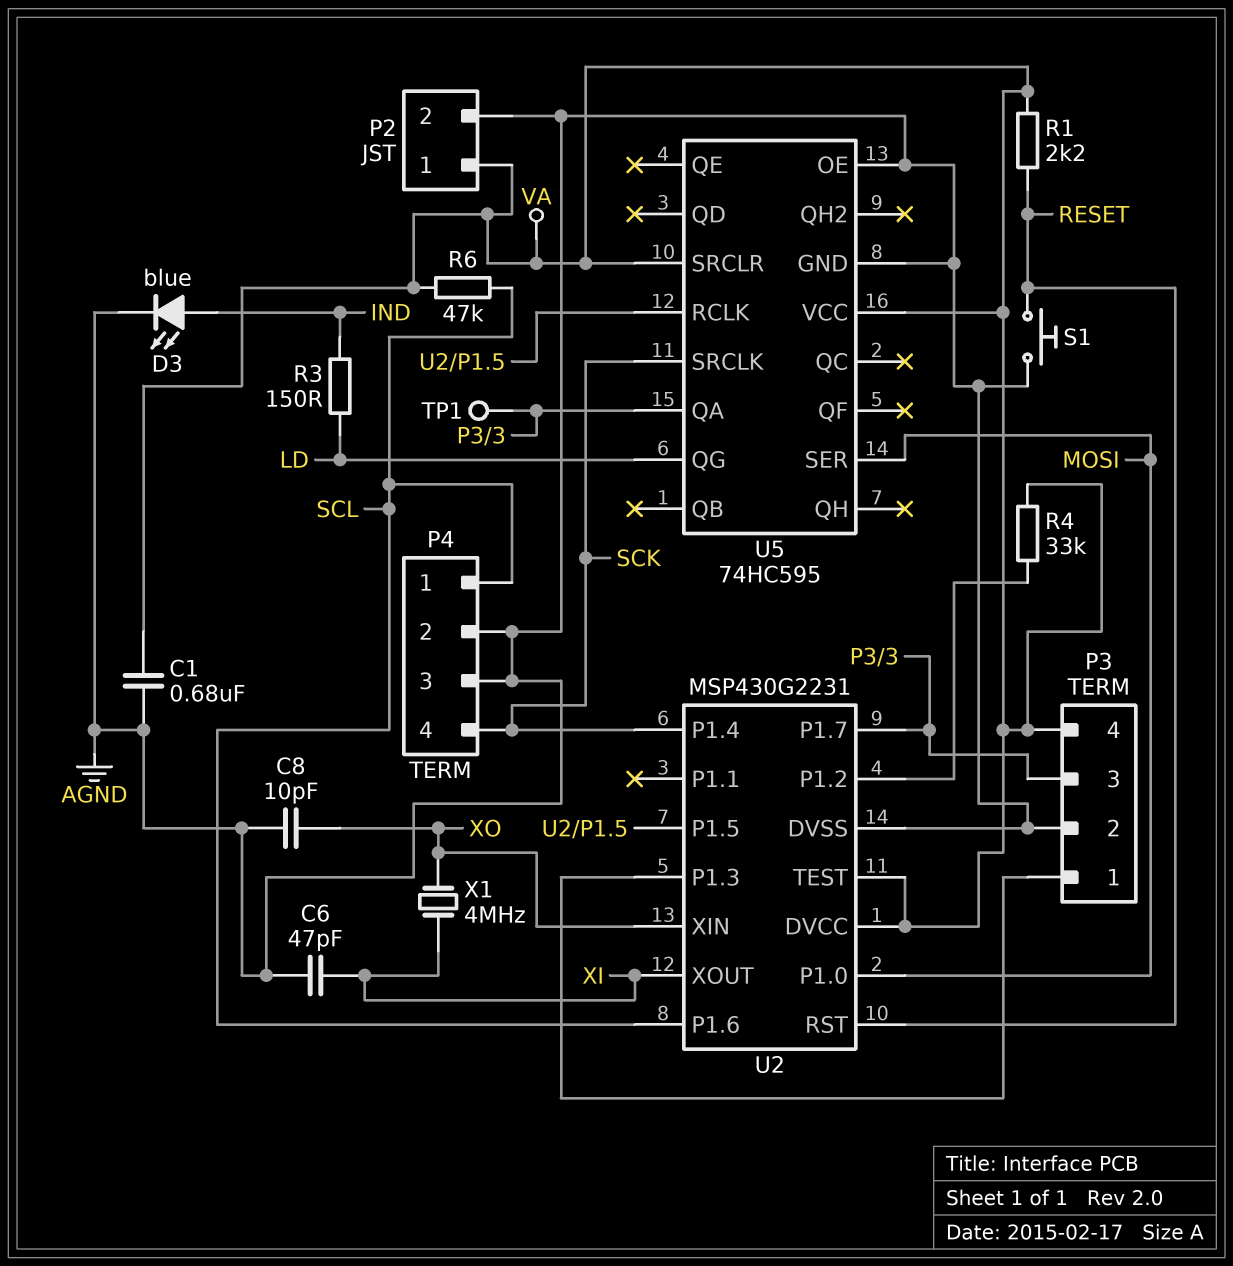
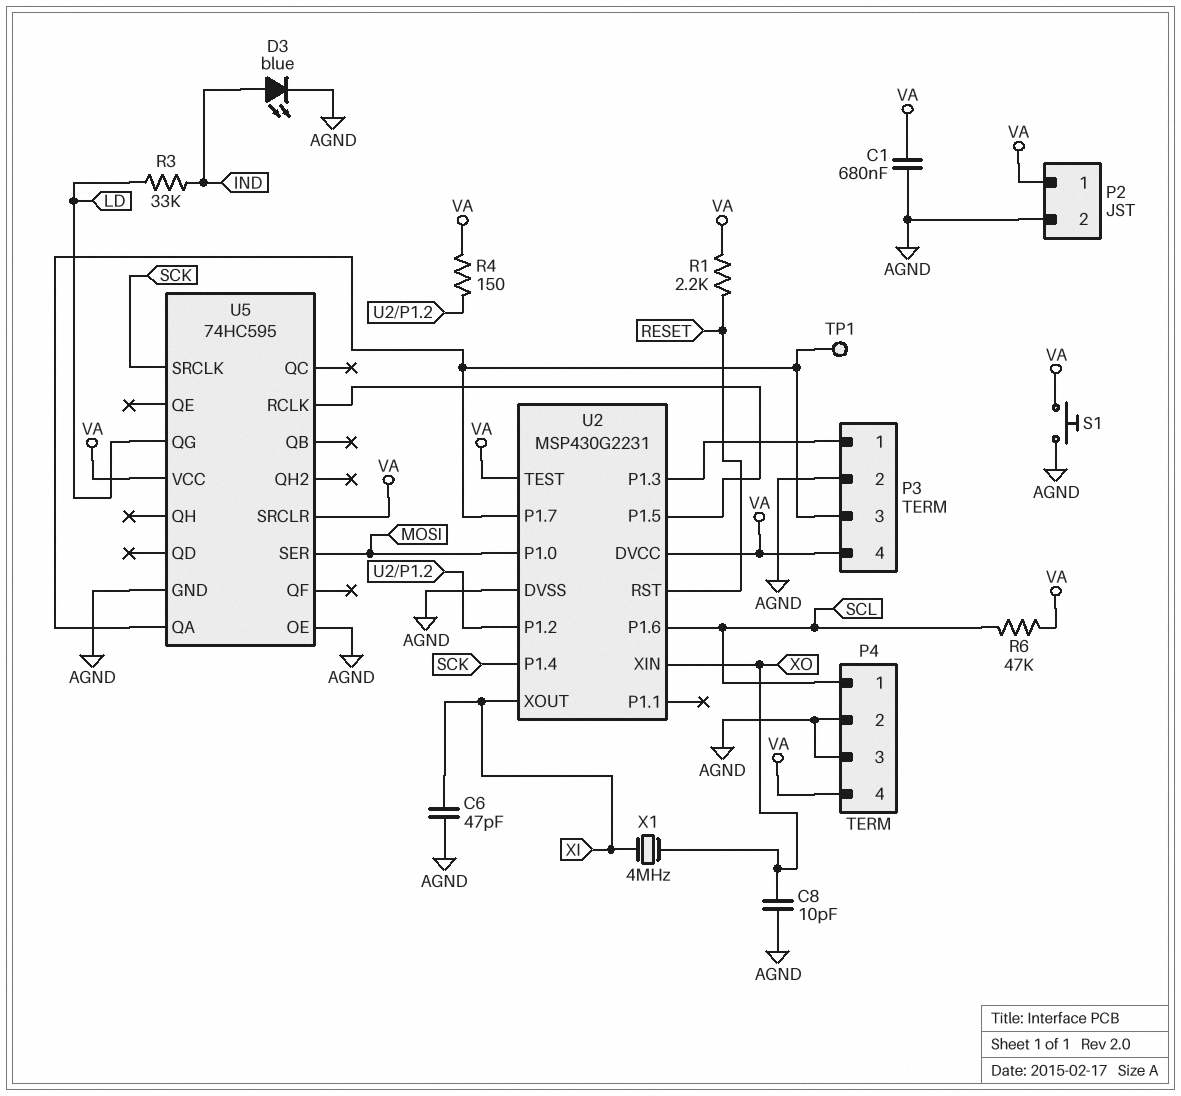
P4 pin 4: SCK -> VA
R3: 150 (IND, LD) -> 33k (IND, LD)
R4: 33k (U2/P1.2, VA) -> 150 (U2/P1.2, VA)
S1: button (AGND, RESET) -> button (AGND, VA)

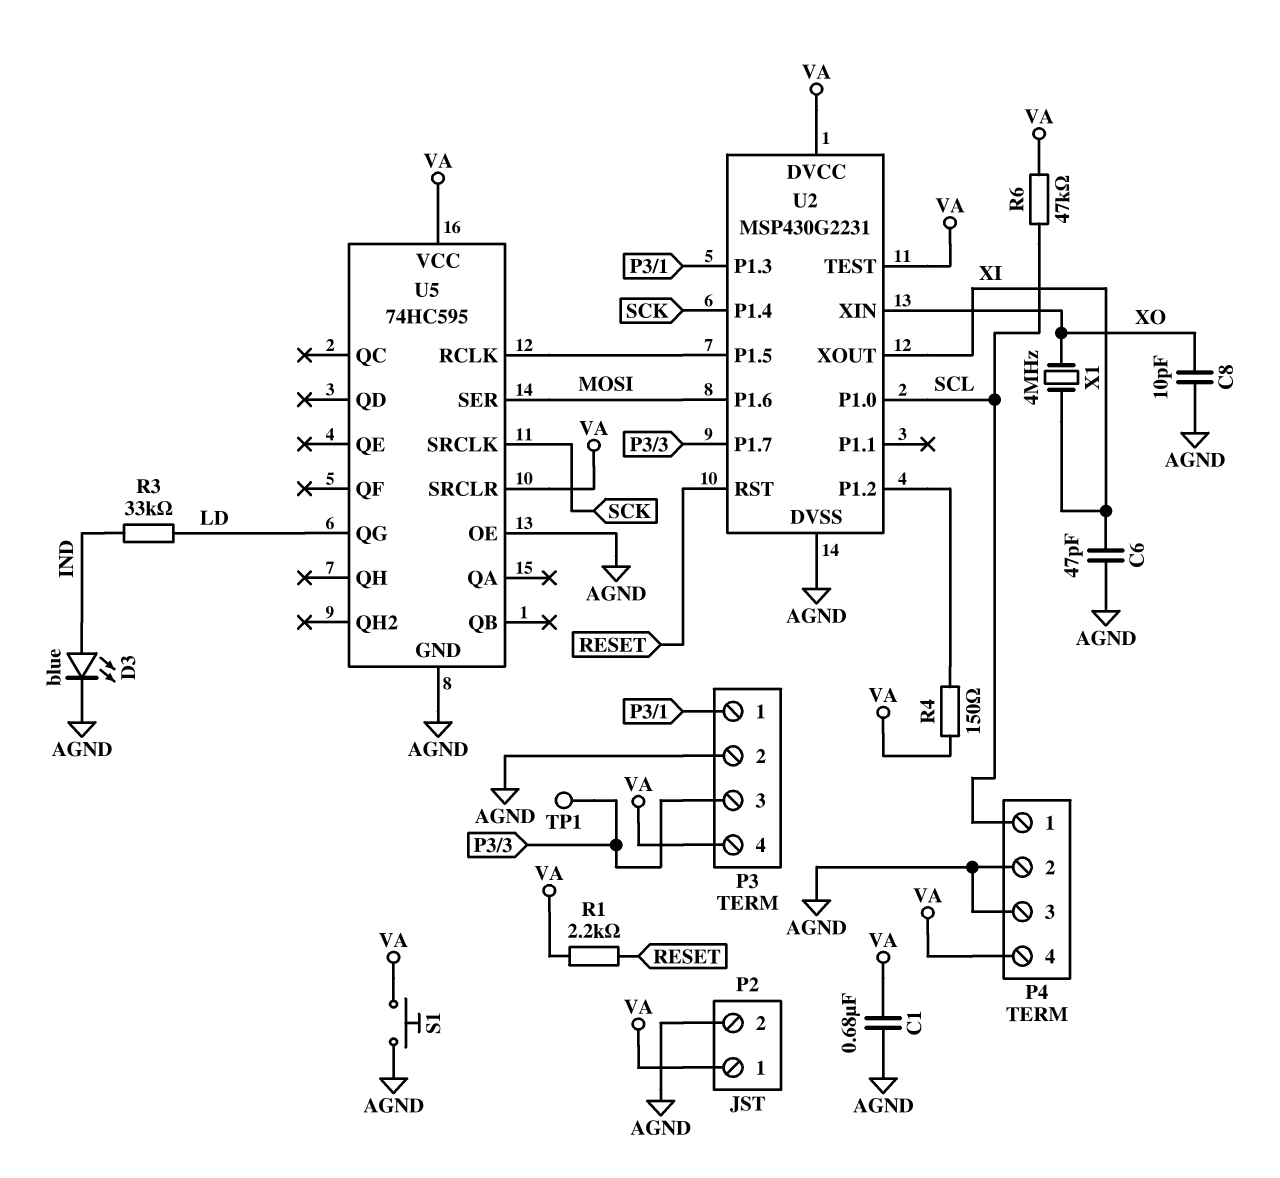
U2 pin P1.0: MOSI -> SCL
U2 pin P1.6: SCL -> MOSI
U5 pin QA: P3/3 -> none

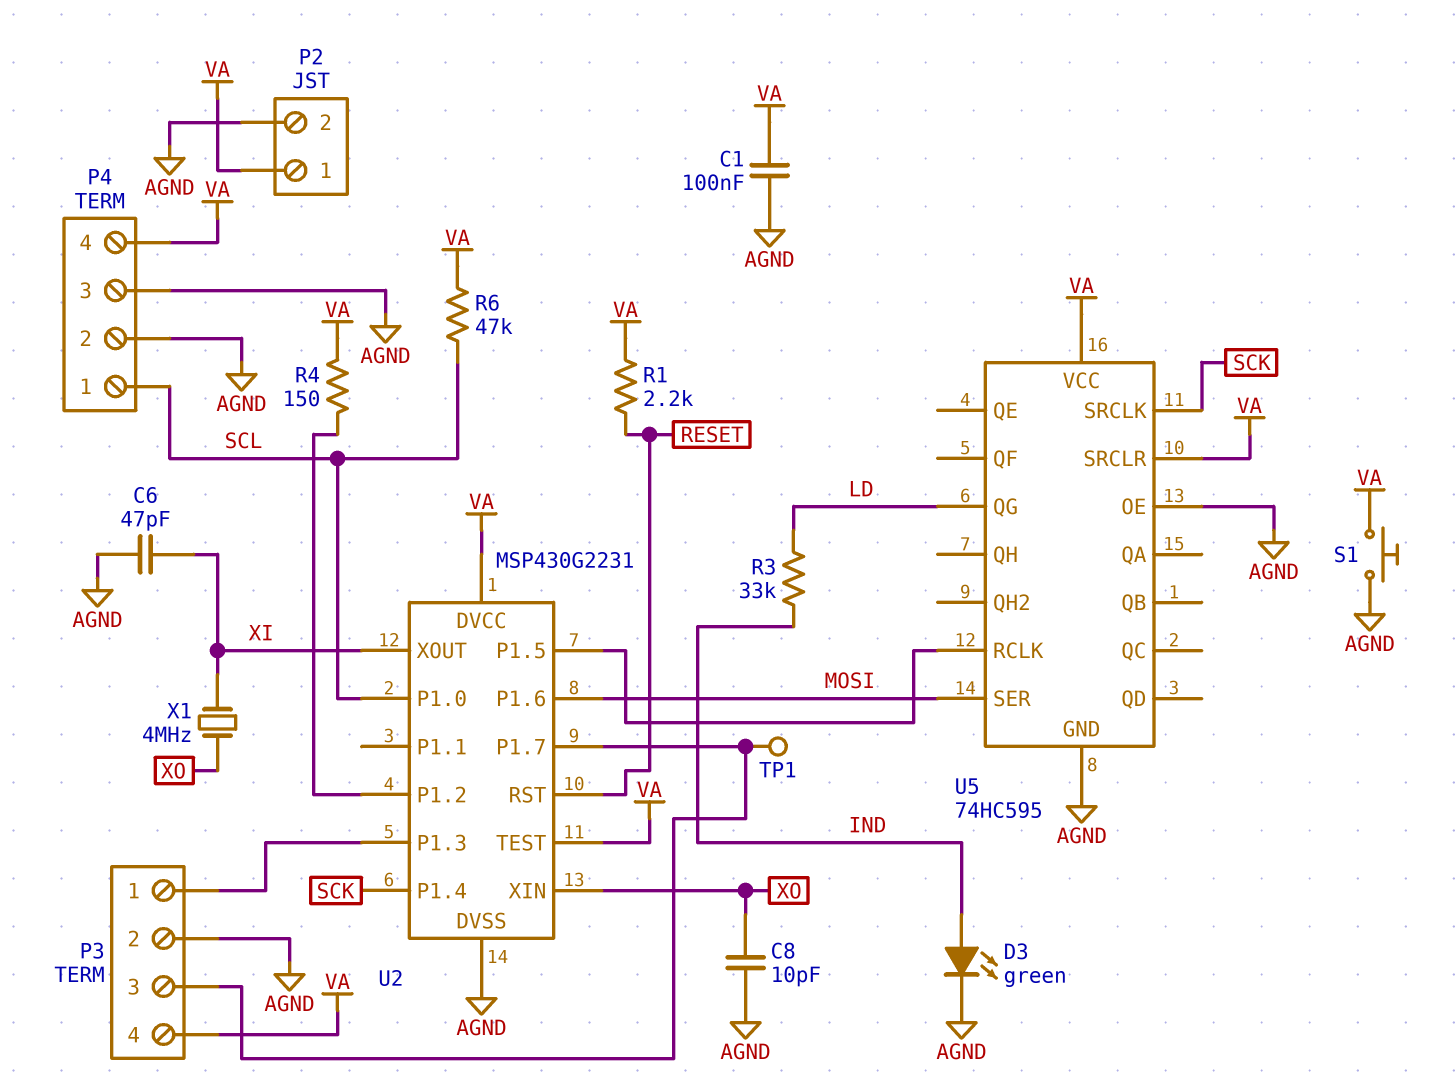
C1: 680nF (AGND, VA) -> 100nF (AGND, VA)
D3: LED blue (A IND, K AGND) -> LED green (A IND, K AGND)

